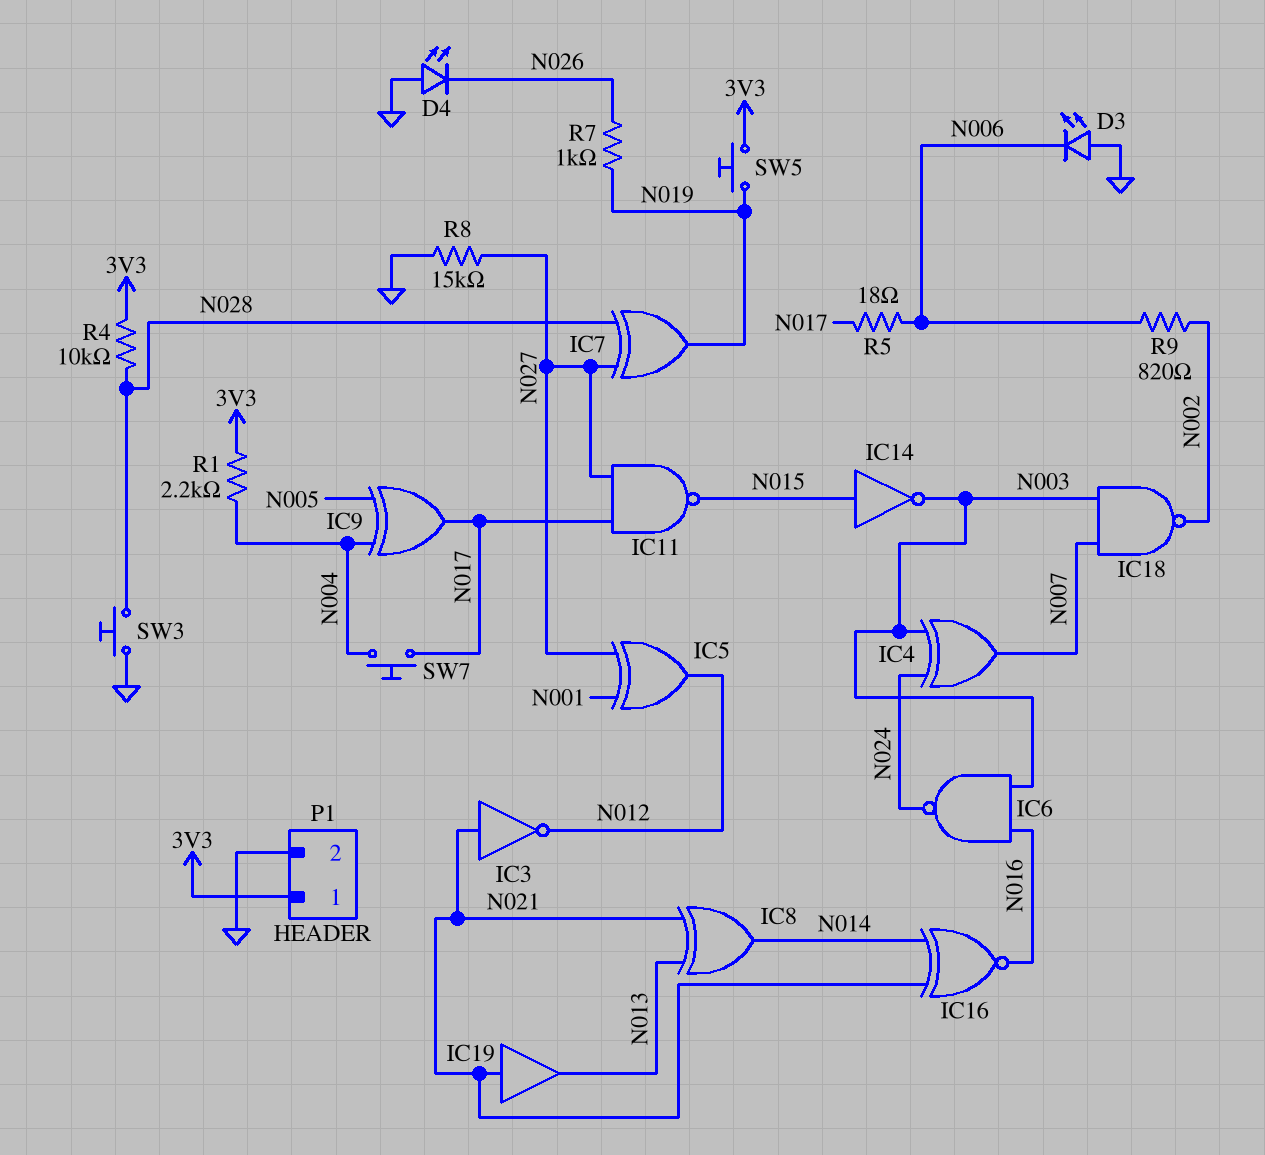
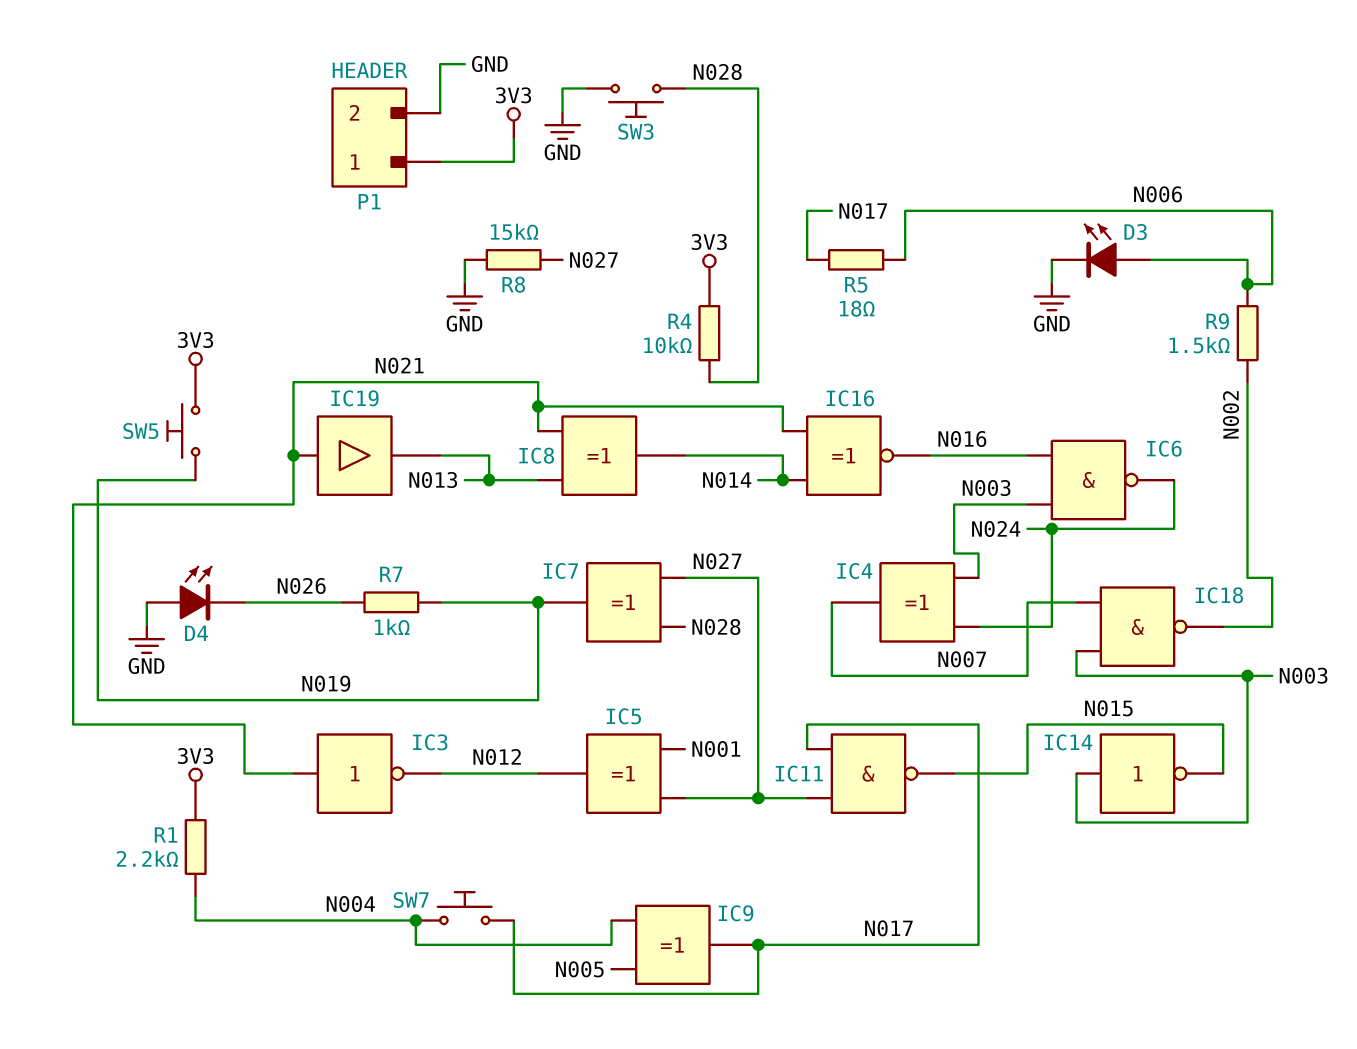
D3: LED (A GND, K N006) -> LED (A N006, K GND)
IC14: NOT (in N015, out N003) -> NOT (in N003, out N015)
R9: 820 (N002, N006) -> 1.5k (N002, N006)

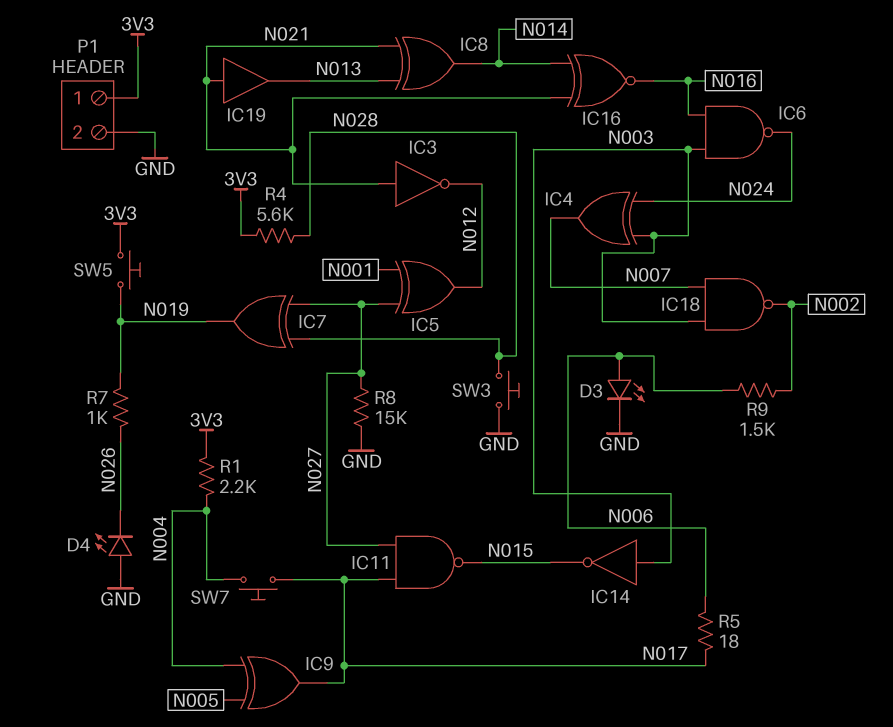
R4: 10k (3V3, N028) -> 5.6k (3V3, N028)

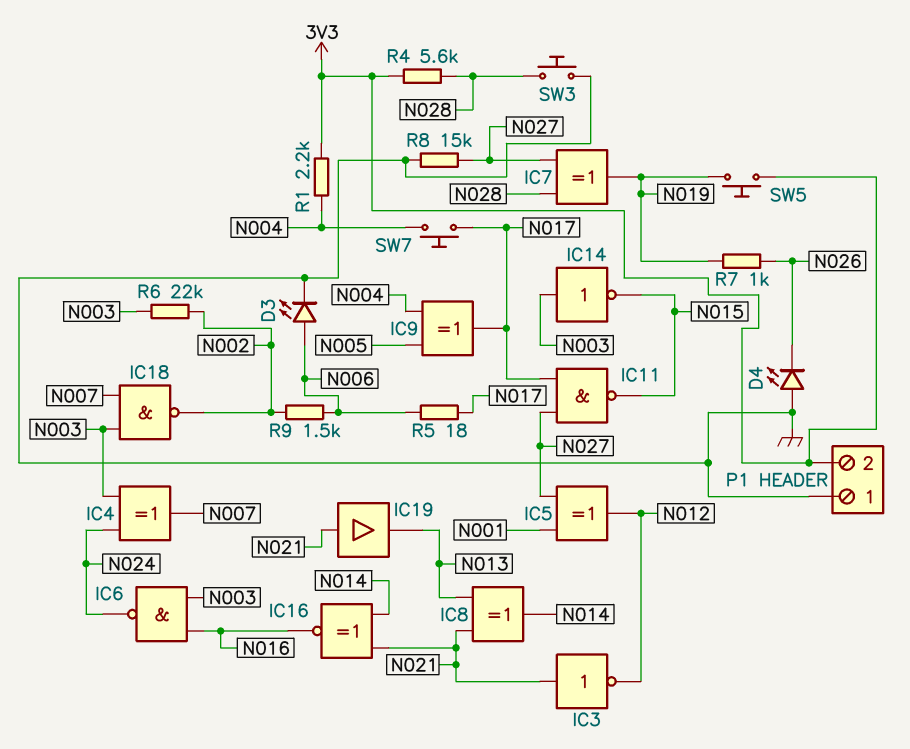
P1 pin 1: 3V3 -> GND
P1 pin 2: GND -> 3V3
R6: none -> 22k (N002, N003)

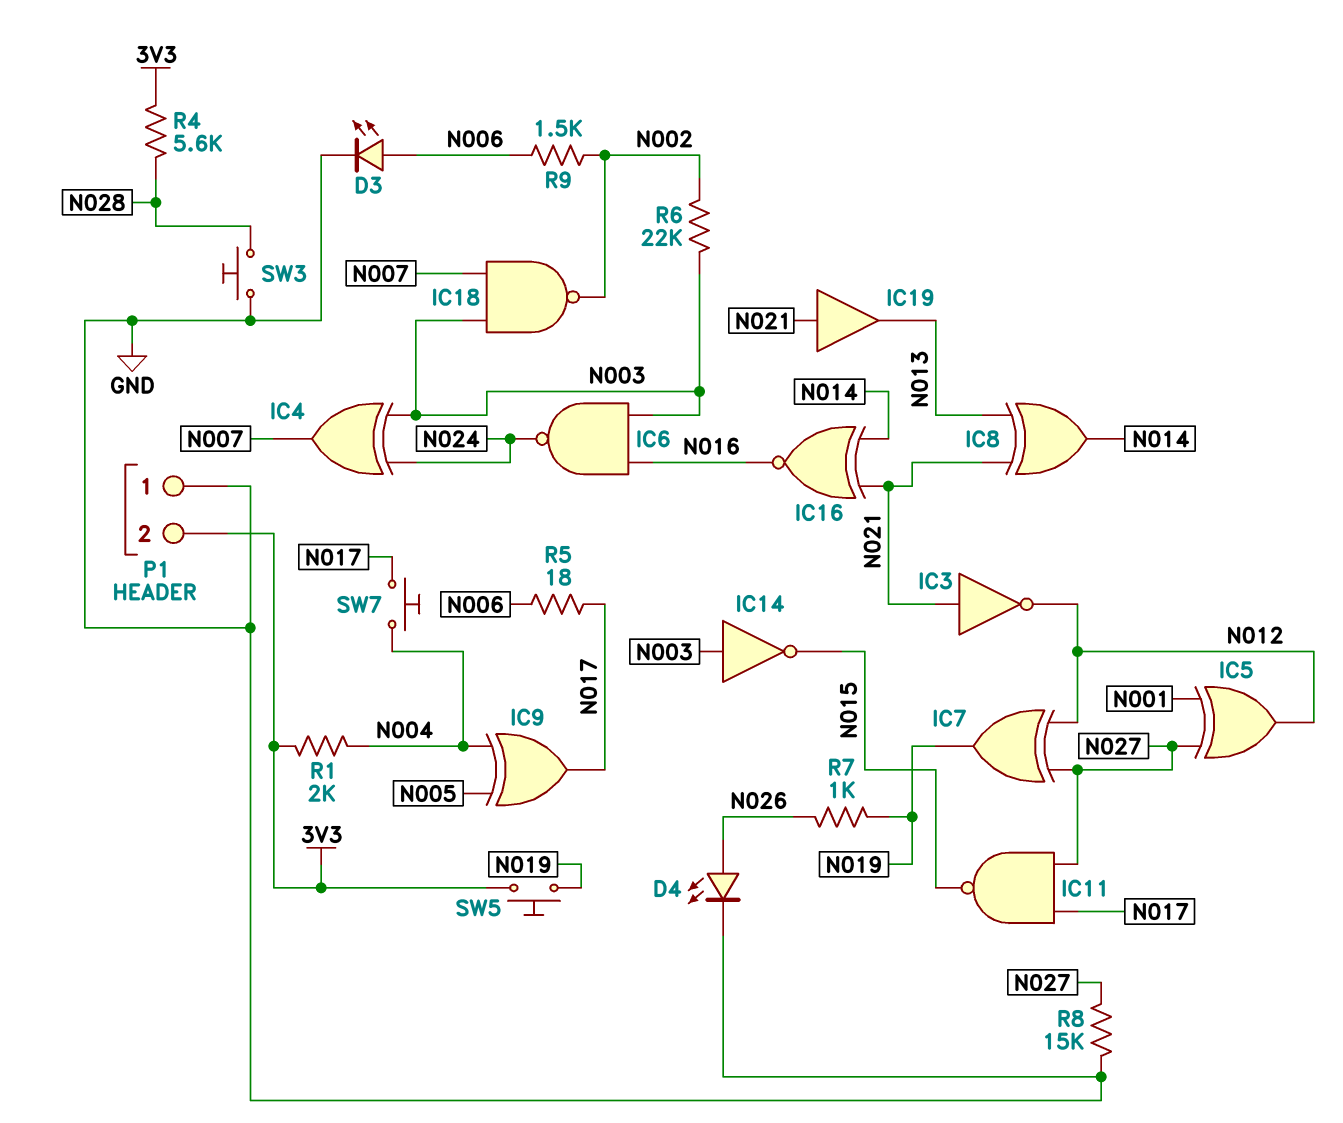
D4: LED (A GND, K N026) -> LED (A N026, K GND)
IC7: XOR (in N027, in N028, out N019) -> XOR (in N012, in N027, out N019)
R1: 2.2k (3V3, N004) -> 2k (3V3, N004)

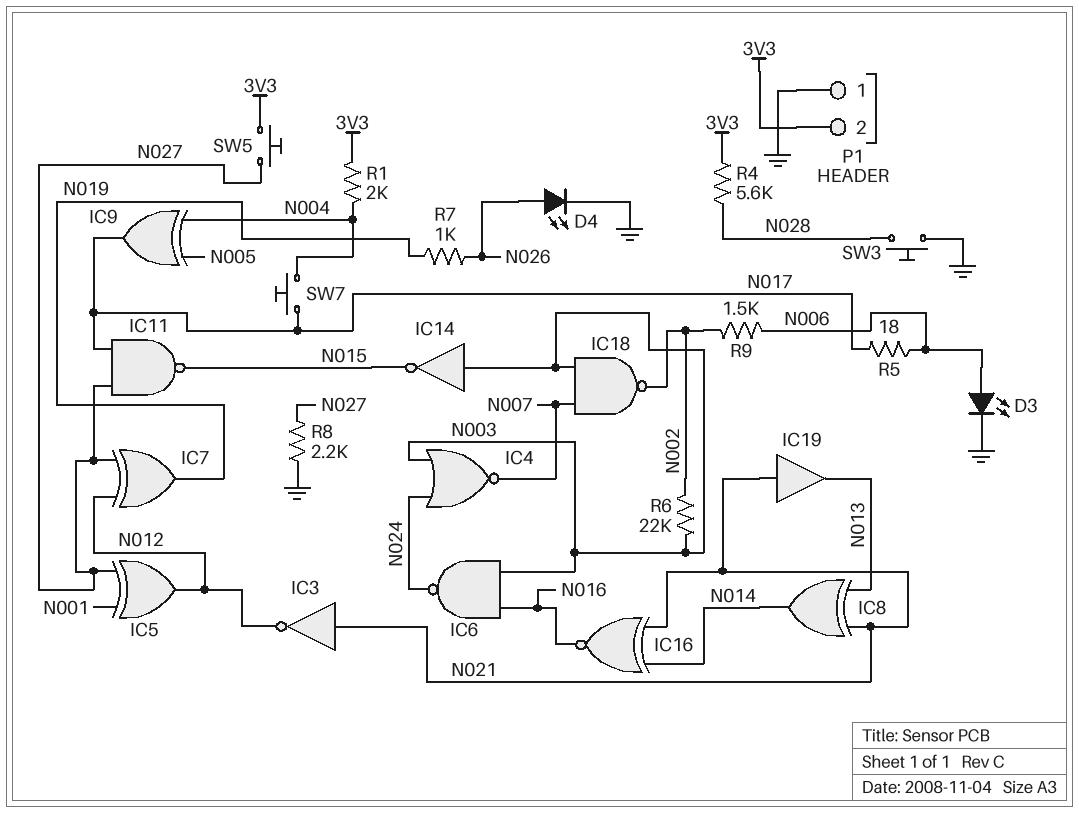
IC4: XOR (in N003, in N024, out N007) -> NOR (in N003, in N024, out N007)
R8: 15k (GND, N027) -> 2.2k (GND, N027)
SW5: button (3V3, N019) -> button (3V3, N027)

